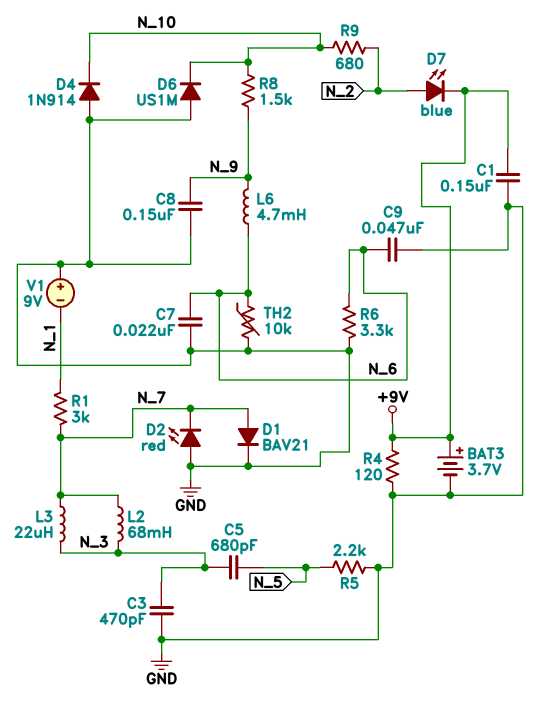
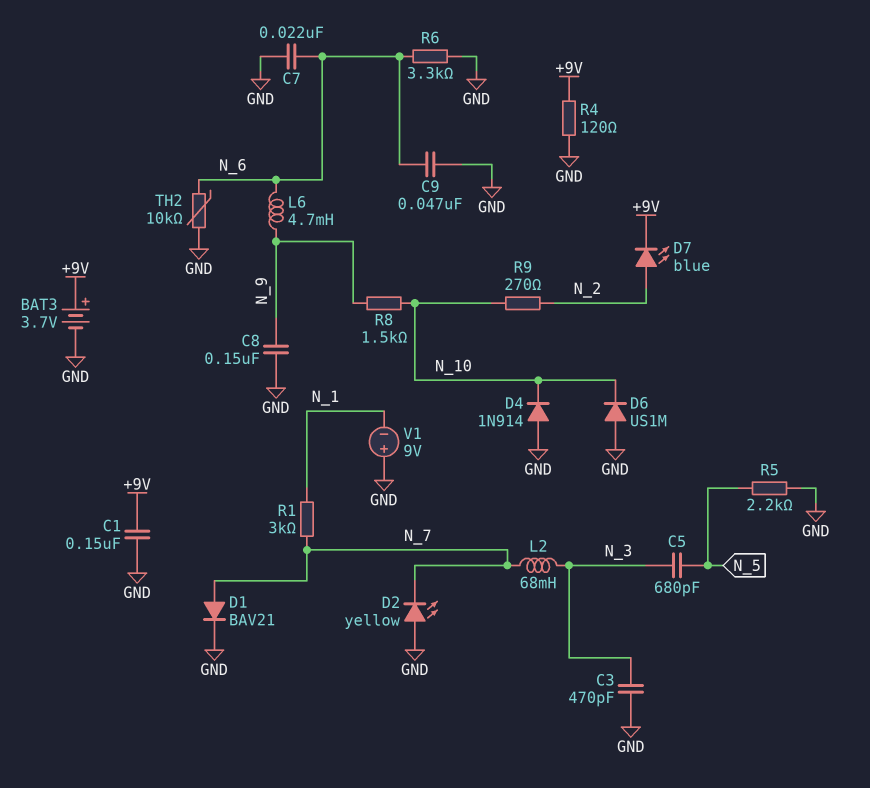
D2: LED red (A GND, K N_7) -> LED yellow (A GND, K N_7)
L3: 22uH (N_3, N_7) -> none
R9: 680 (N_2, N_10) -> 270 (N_2, N_10)

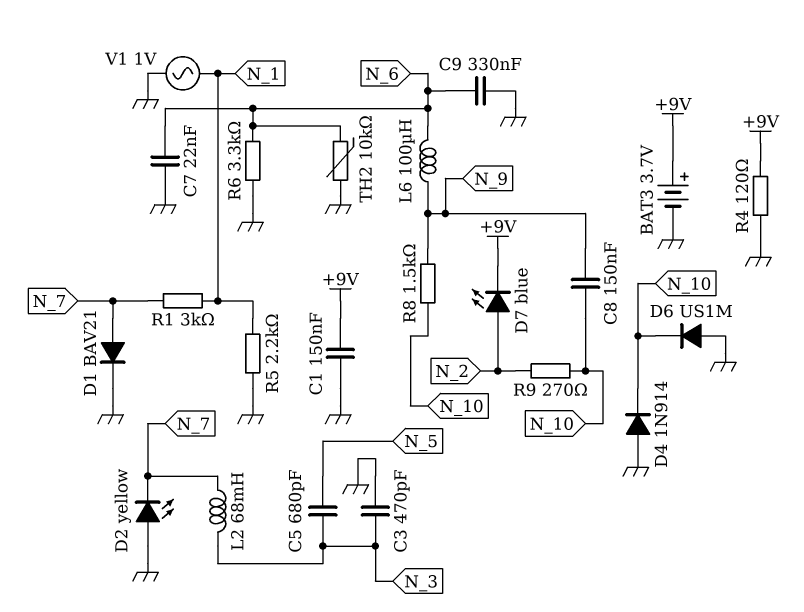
C8: 150nF (GND, N_9) -> 150nF (N_9, N_10)
C9: 47nF (GND, N_6) -> 330nF (GND, N_6)
L6: 4.7mH (N_6, N_9) -> 100uH (N_6, N_9)
R5: 2.2k (GND, N_5) -> 2.2k (GND, N_1)
V1: 9V (plus GND, minus N_1) -> AC 1V (GND, N_1)

